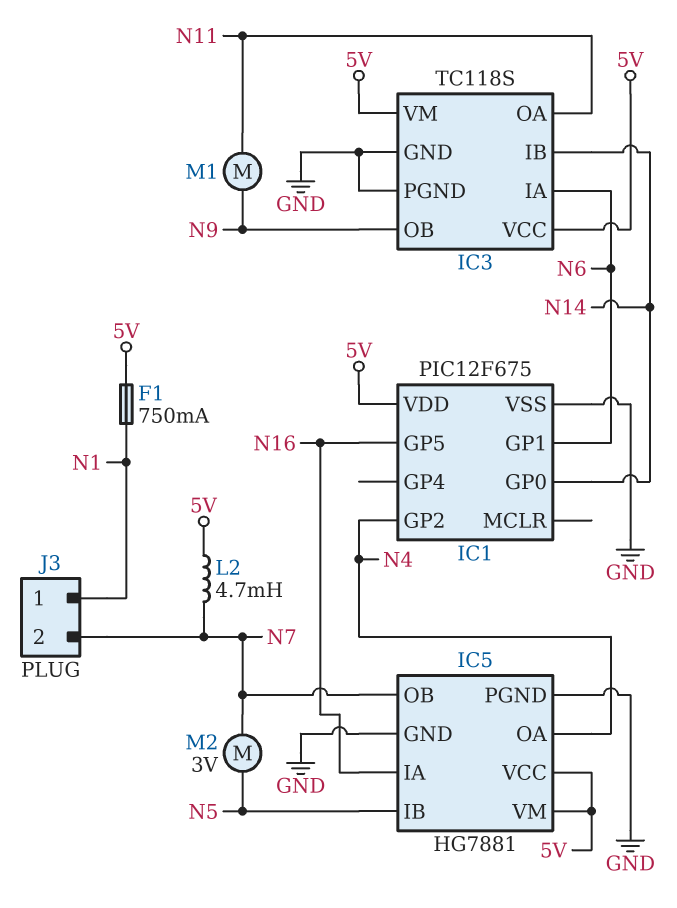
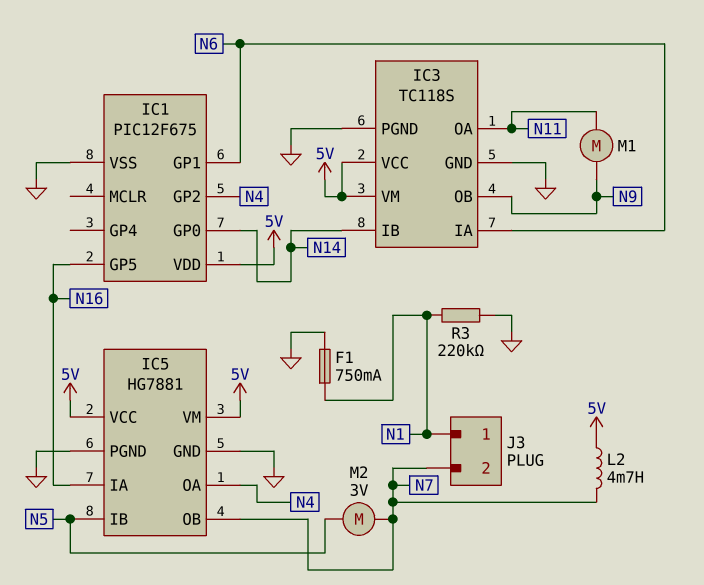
F1: 750mA (5V, N1) -> 750mA (GND, N1)
R3: none -> 220k (GND, N1)

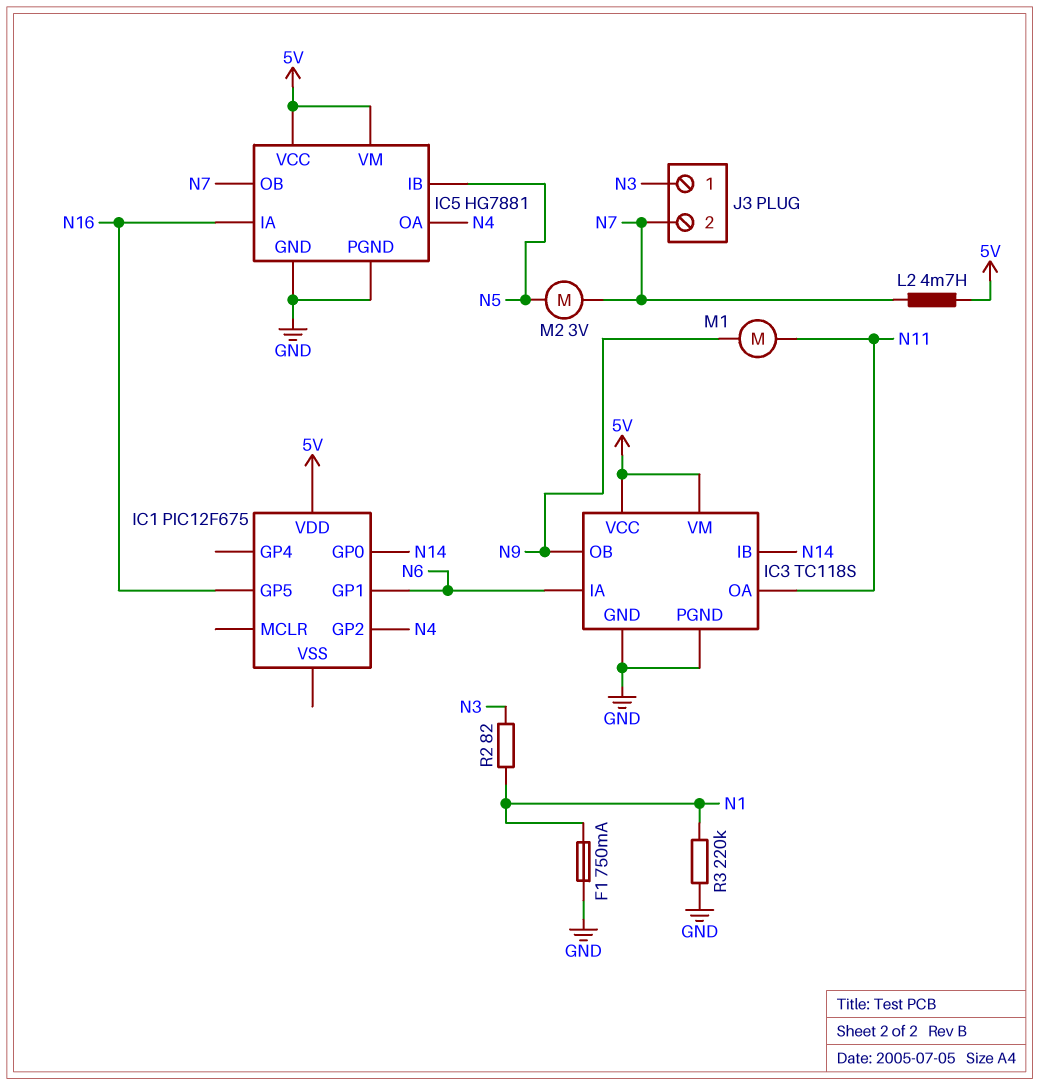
IC1 pin VSS: GND -> none
J3 pin 1: N1 -> N3
R2: none -> 82 (N1, N3)

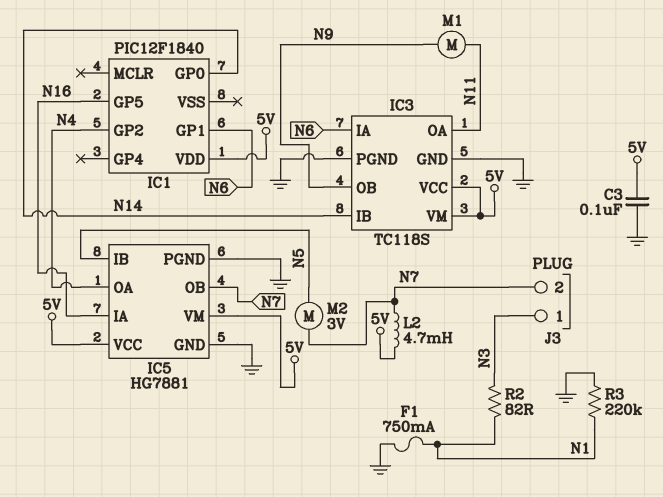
C3: none -> 100nF (5V, GND)
IC1: PIC12F675 -> PIC12F1840

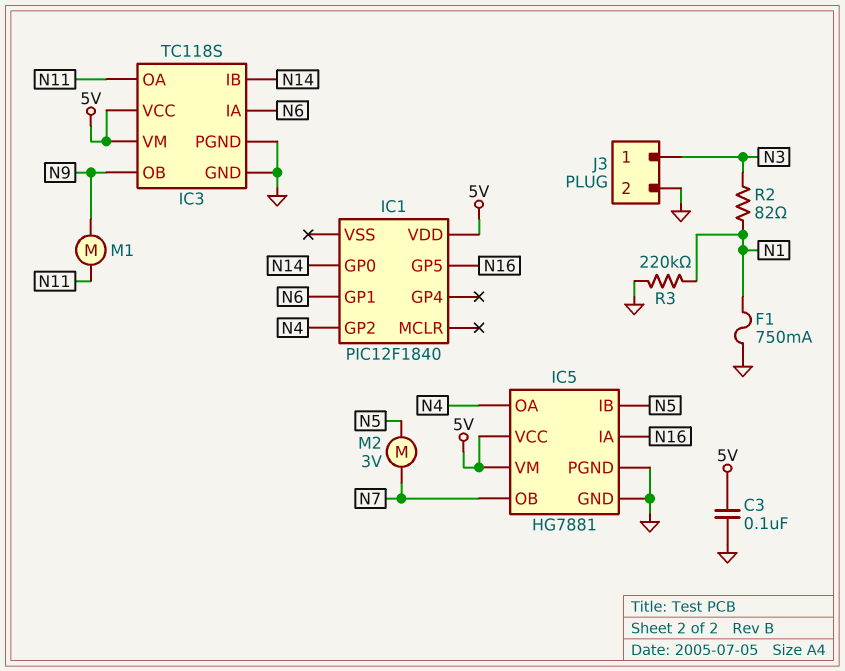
J3 pin 2: N7 -> GND
L2: 4.7mH (5V, N7) -> none

